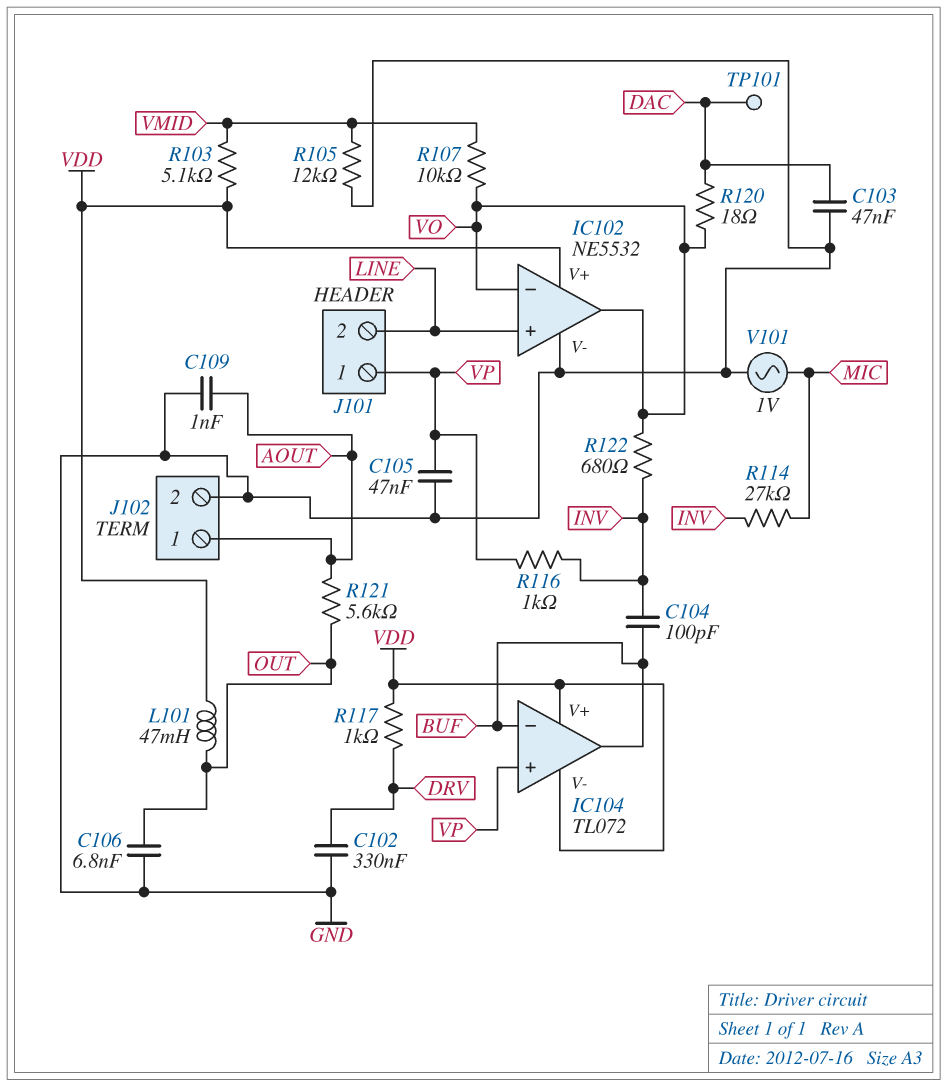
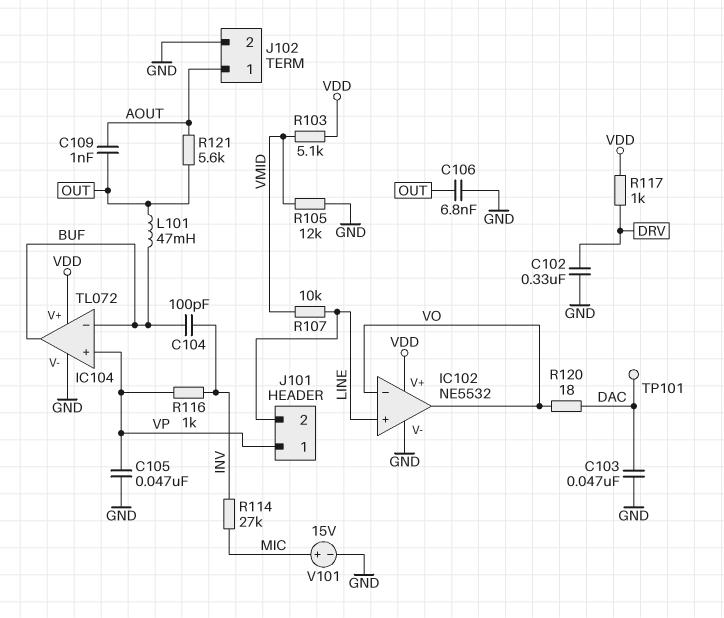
C109: 1nF (AOUT, GND) -> 1nF (AOUT, OUT)
IC104 pin V-: VDD -> GND
L101: 47mH (OUT, VDD) -> 47mH (BUF, OUT)
R107: 10k (VMID, VO) -> 10k (LINE, VMID)
R122: 680 (INV, VO) -> none
V101: AC 1V (GND, MIC) -> 15V (plus MIC, minus GND)

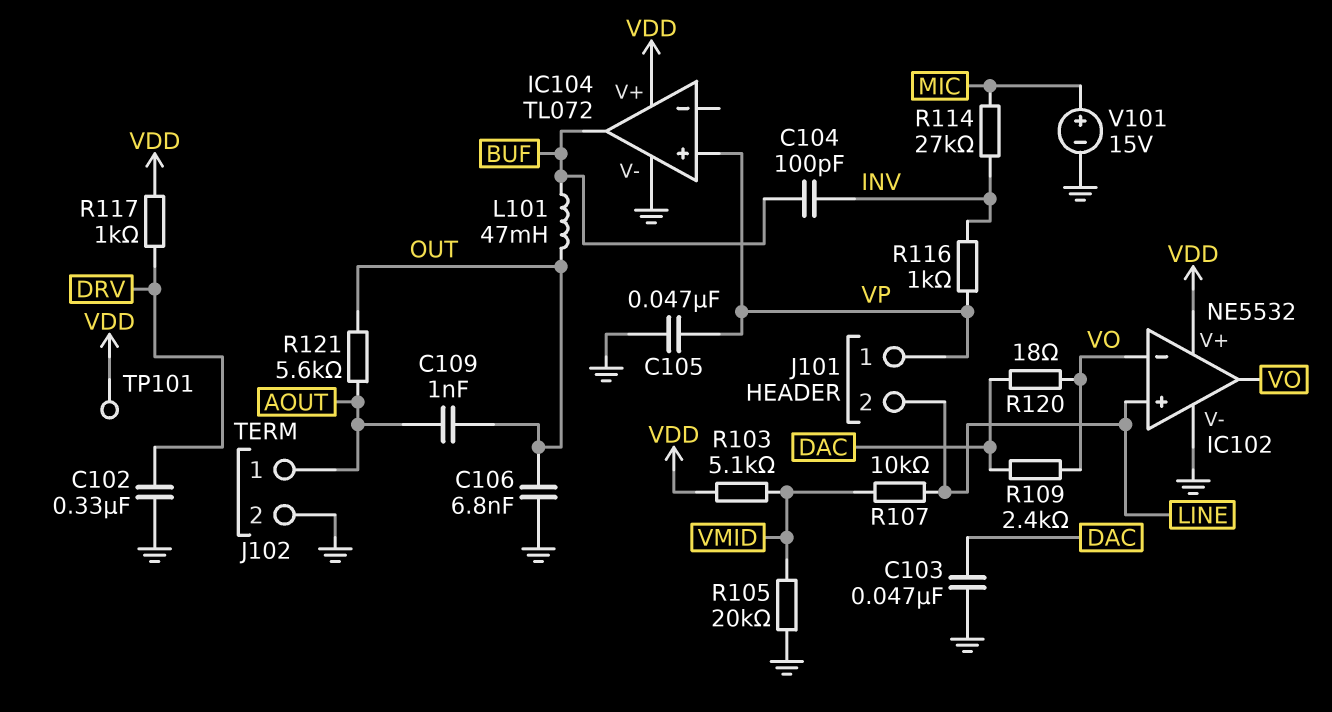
IC104 pin in-: BUF -> none
R105: 12k (GND, VMID) -> 20k (GND, VMID)
R109: none -> 2.4k (DAC, VO)
TP101: test point (DAC) -> test point (VDD)

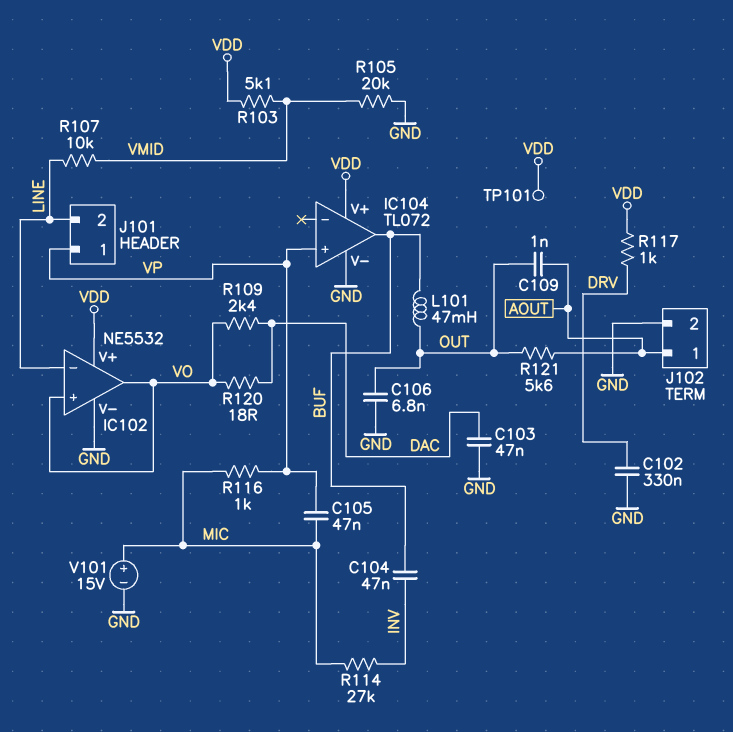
C104: 100pF (BUF, INV) -> 47nF (BUF, INV)
C105: 47nF (GND, VP) -> 47nF (MIC, VP)
IC102 pin in+: LINE -> VO
IC102 pin in-: VO -> LINE
R116: 1k (INV, VP) -> 1k (MIC, VP)

